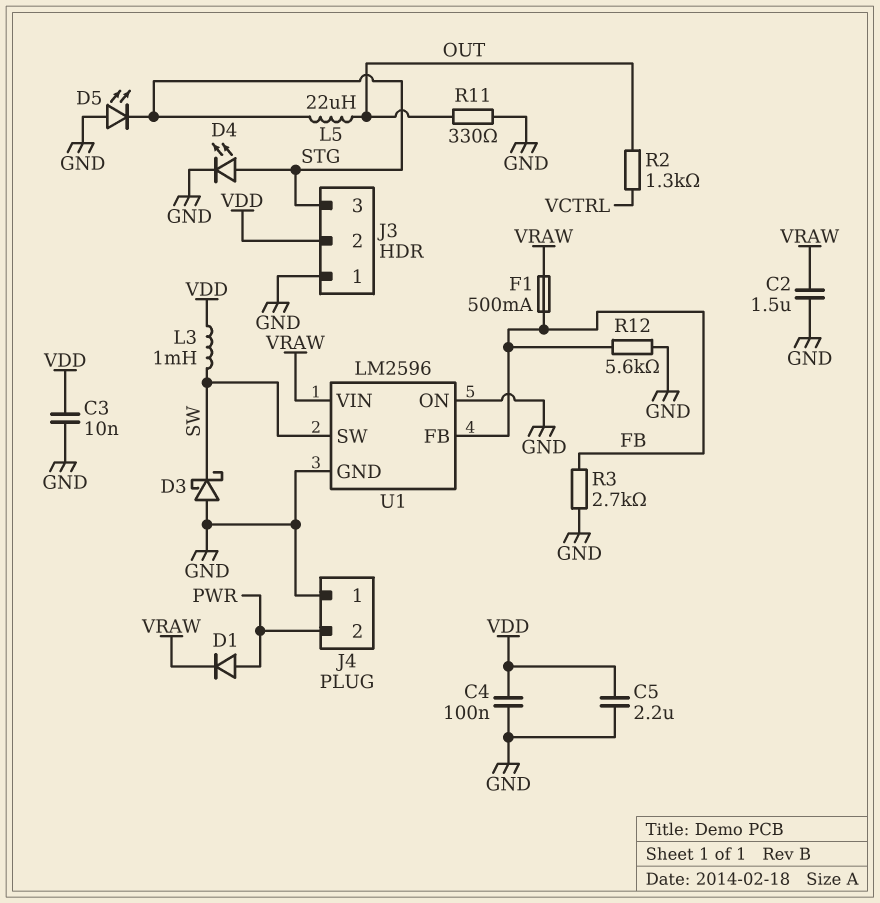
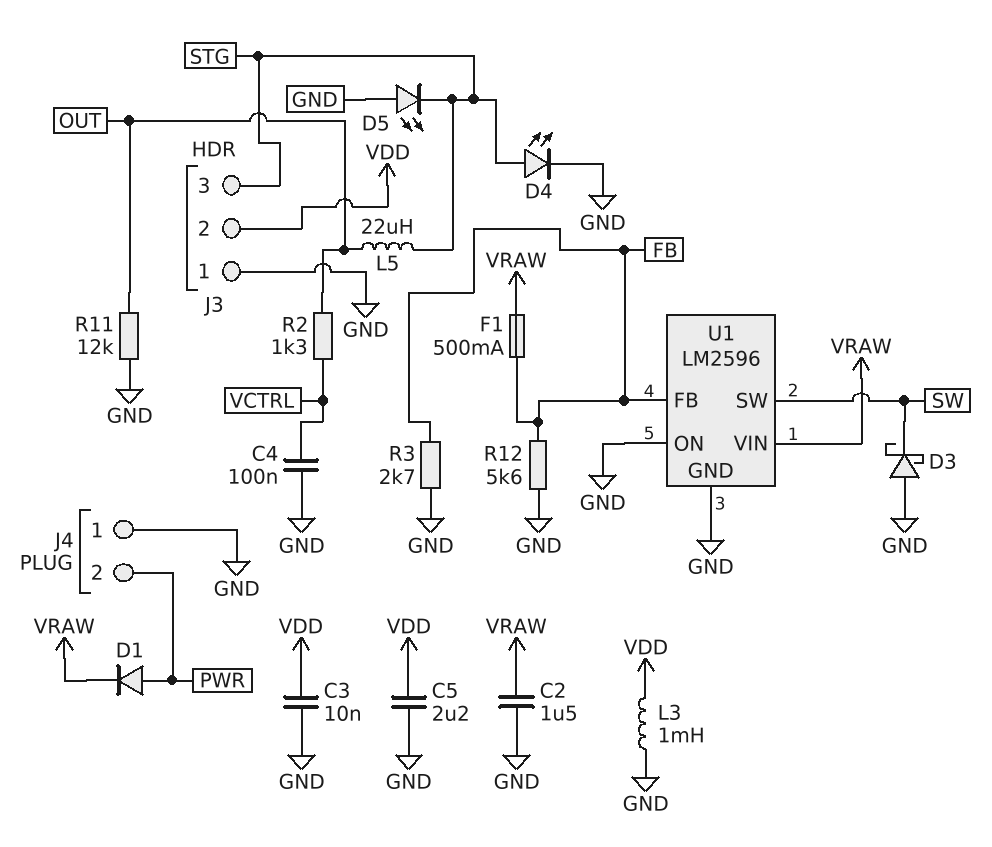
C4: 100nF (GND, VDD) -> 100nF (GND, VCTRL)
L3: 1mH (SW, VDD) -> 1mH (GND, VDD)
R11: 330 (GND, OUT) -> 12k (GND, OUT)

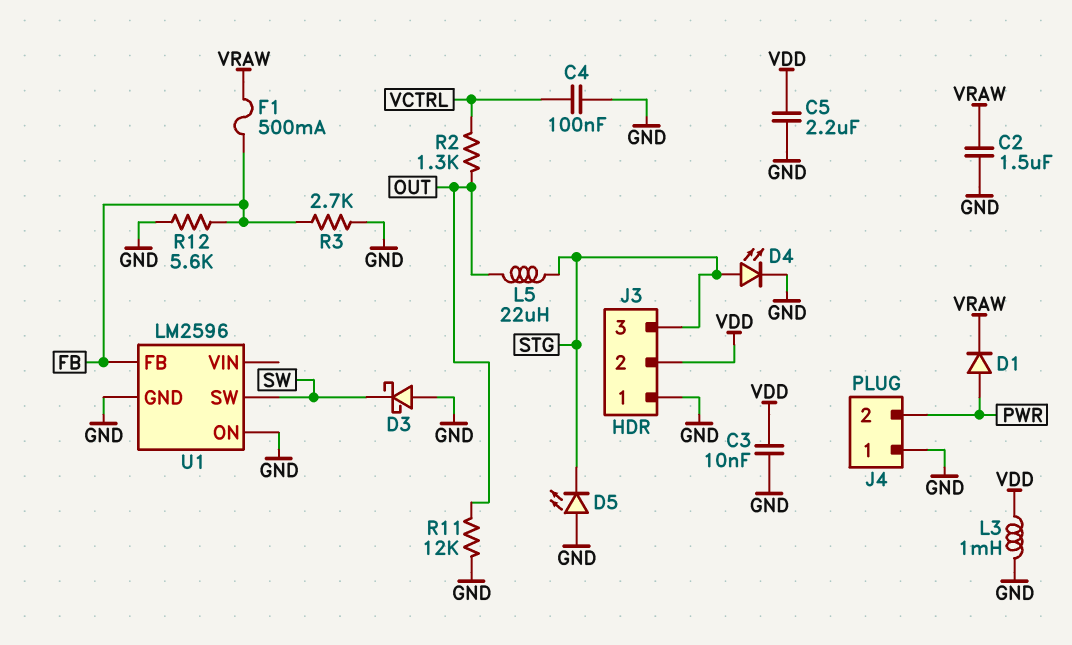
U1 pin VIN: VRAW -> none

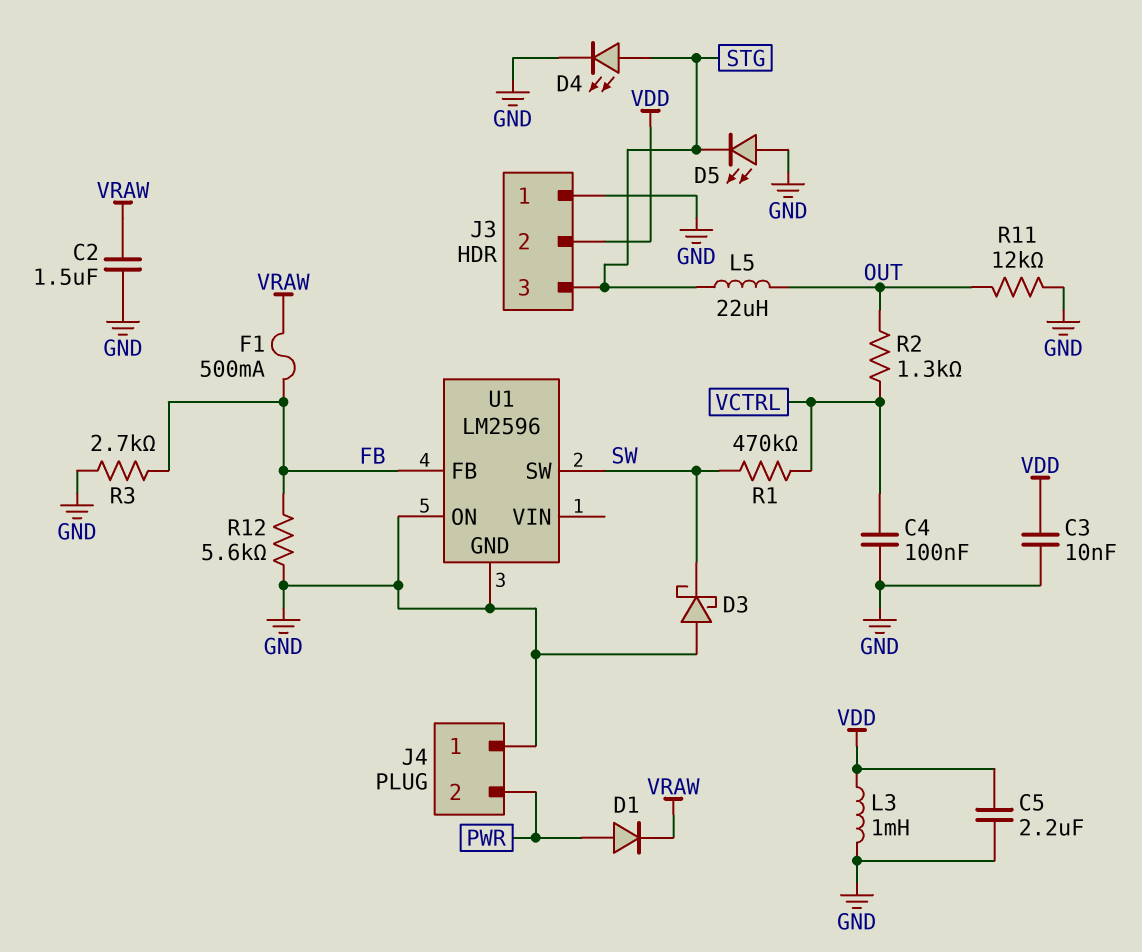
R1: none -> 470k (SW, VCTRL)

